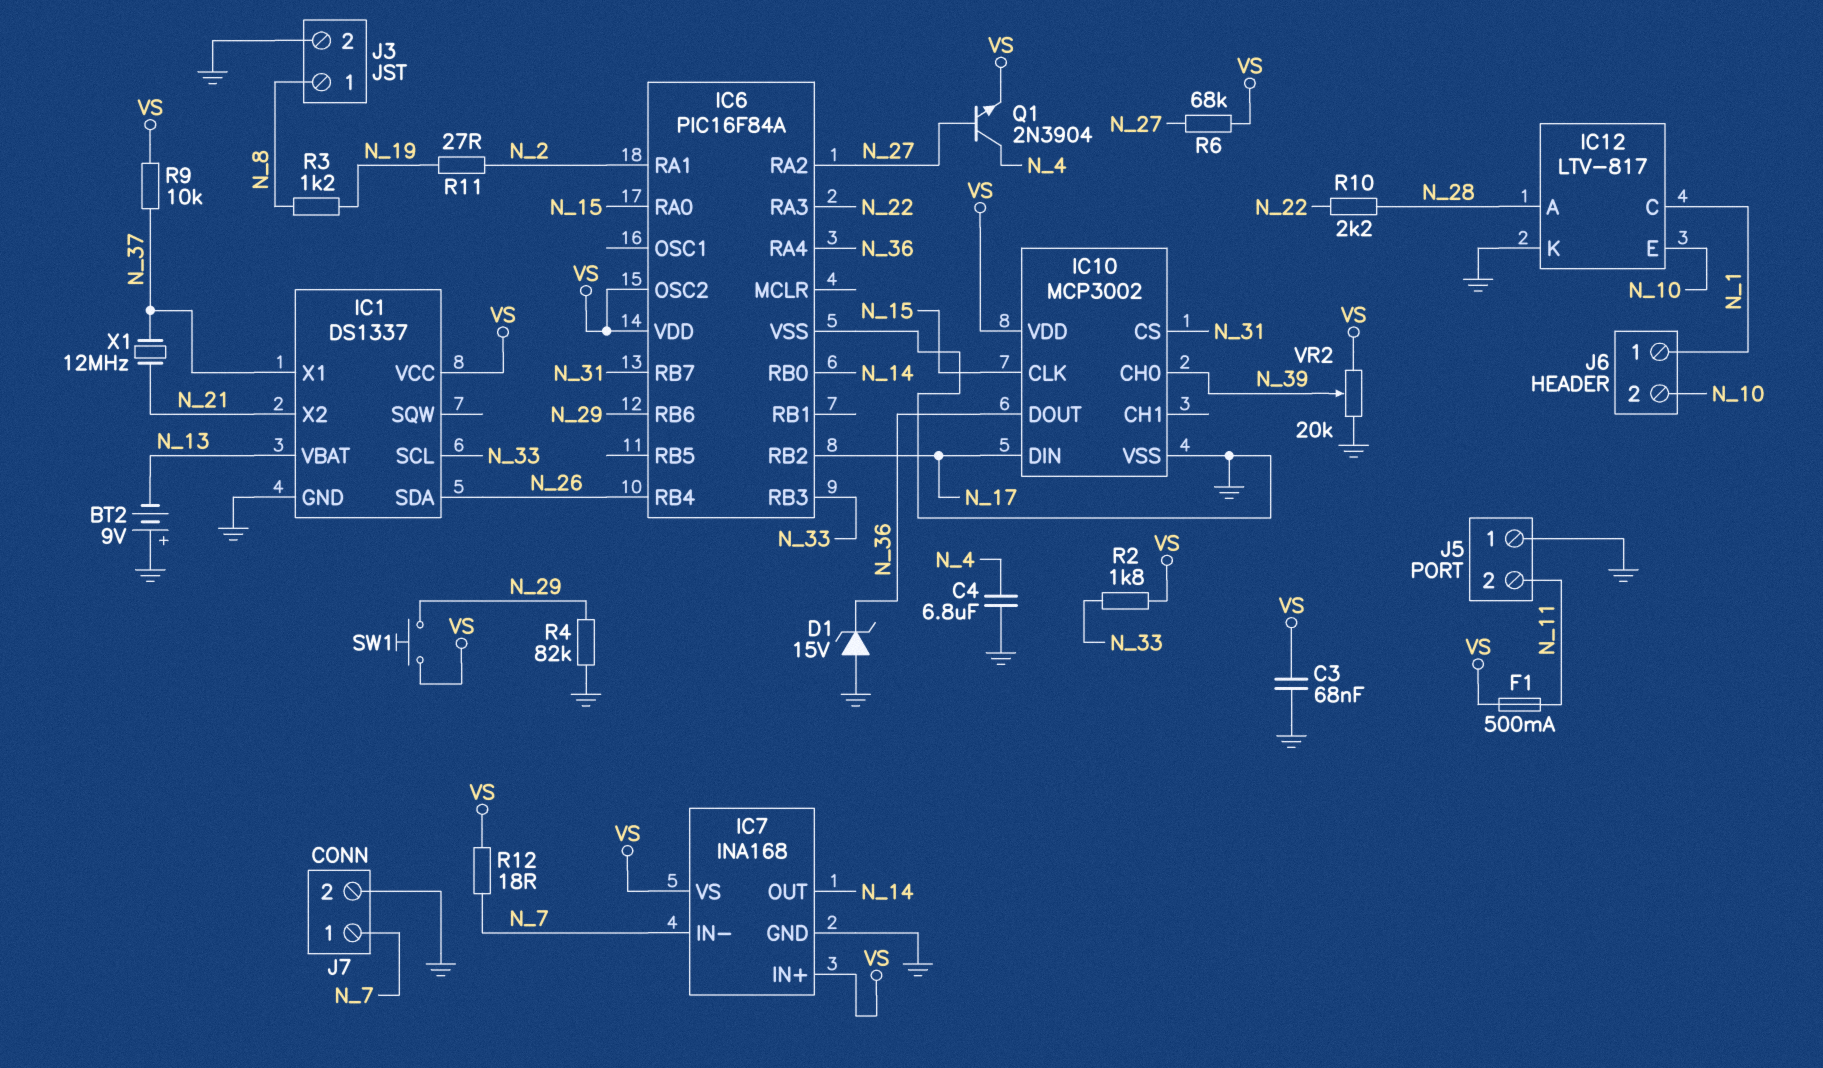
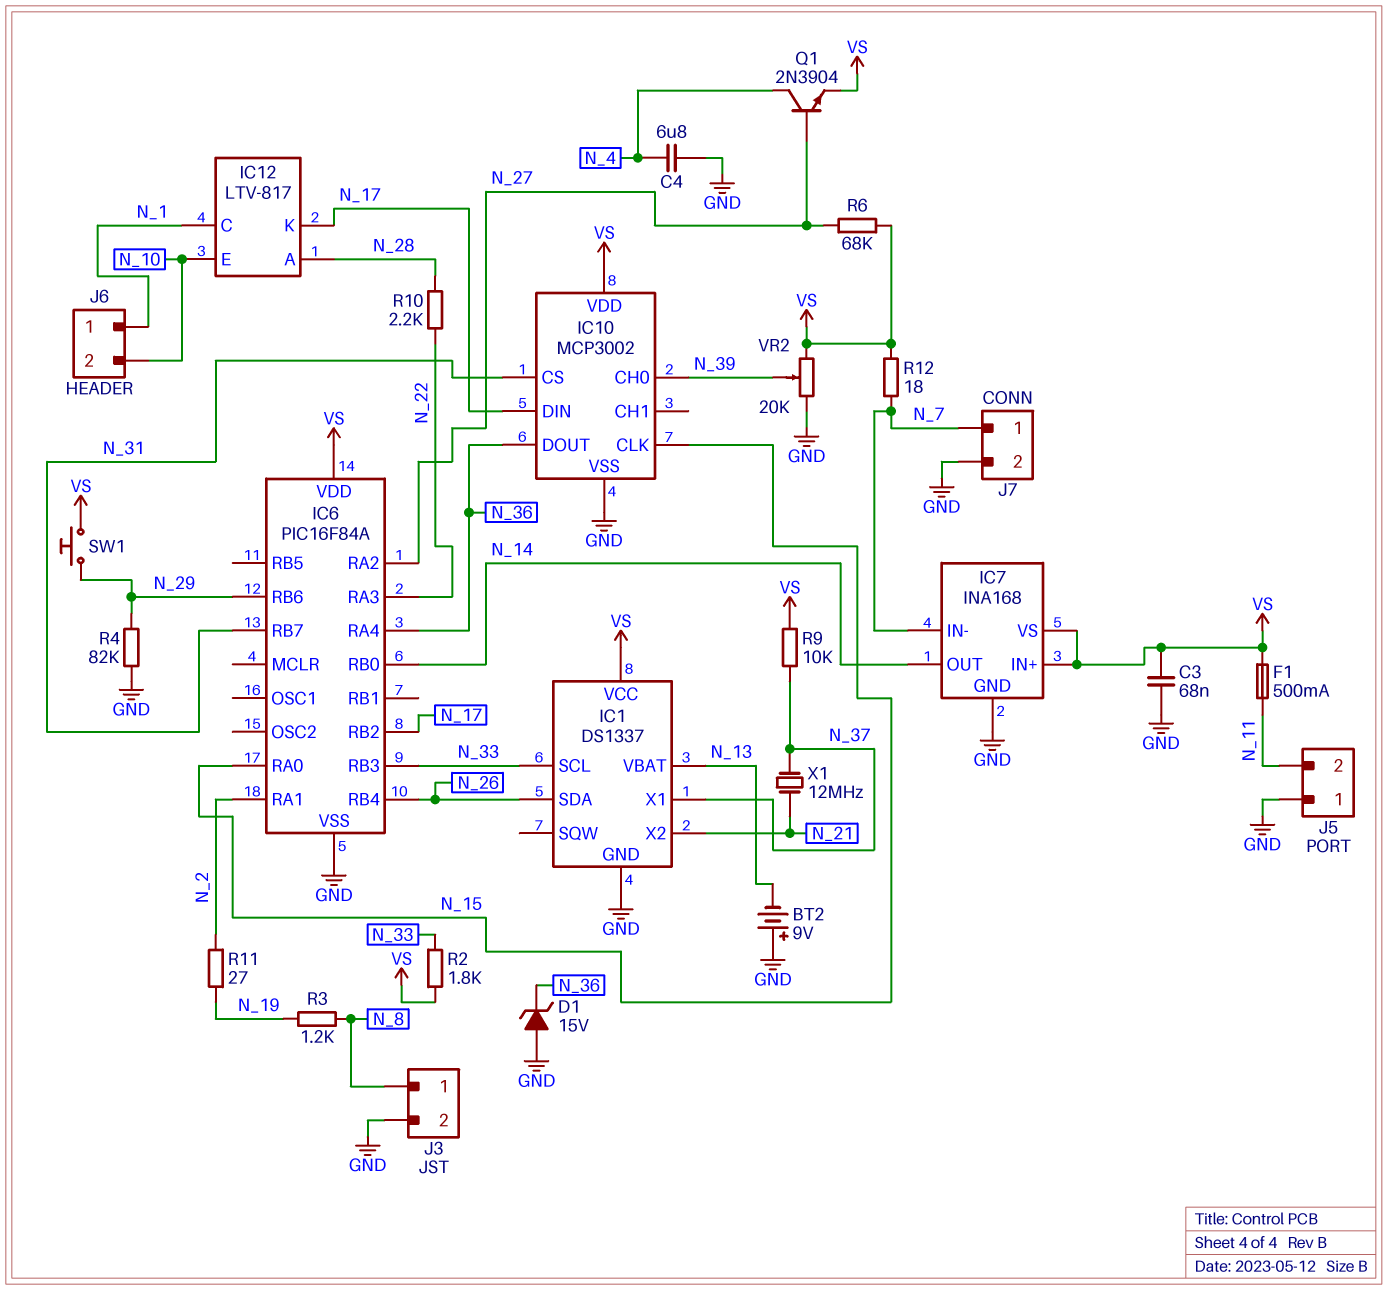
IC6 pin OSC2: VS -> none
IC12 pin K: GND -> N_17

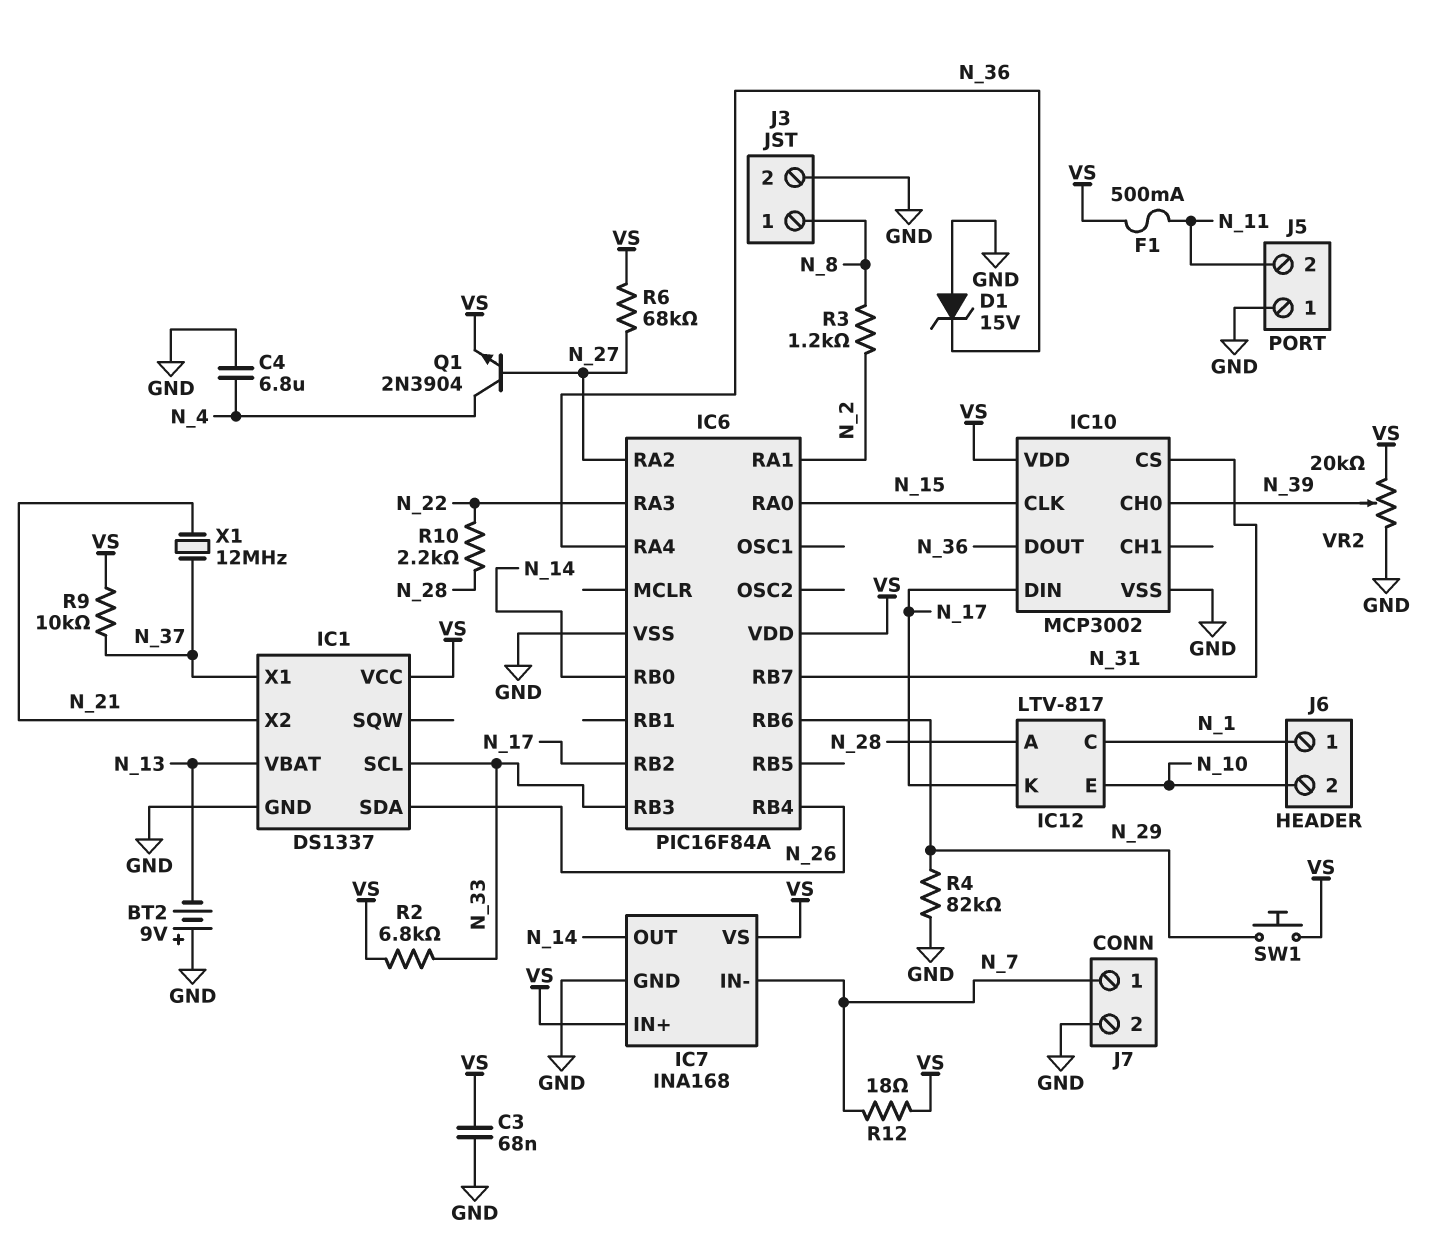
R2: 1.8k (N_33, VS) -> 6.8k (N_33, VS)
R3: 1.2k (N_8, N_19) -> 1.2k (N_2, N_8)
R11: 27 (N_2, N_19) -> none

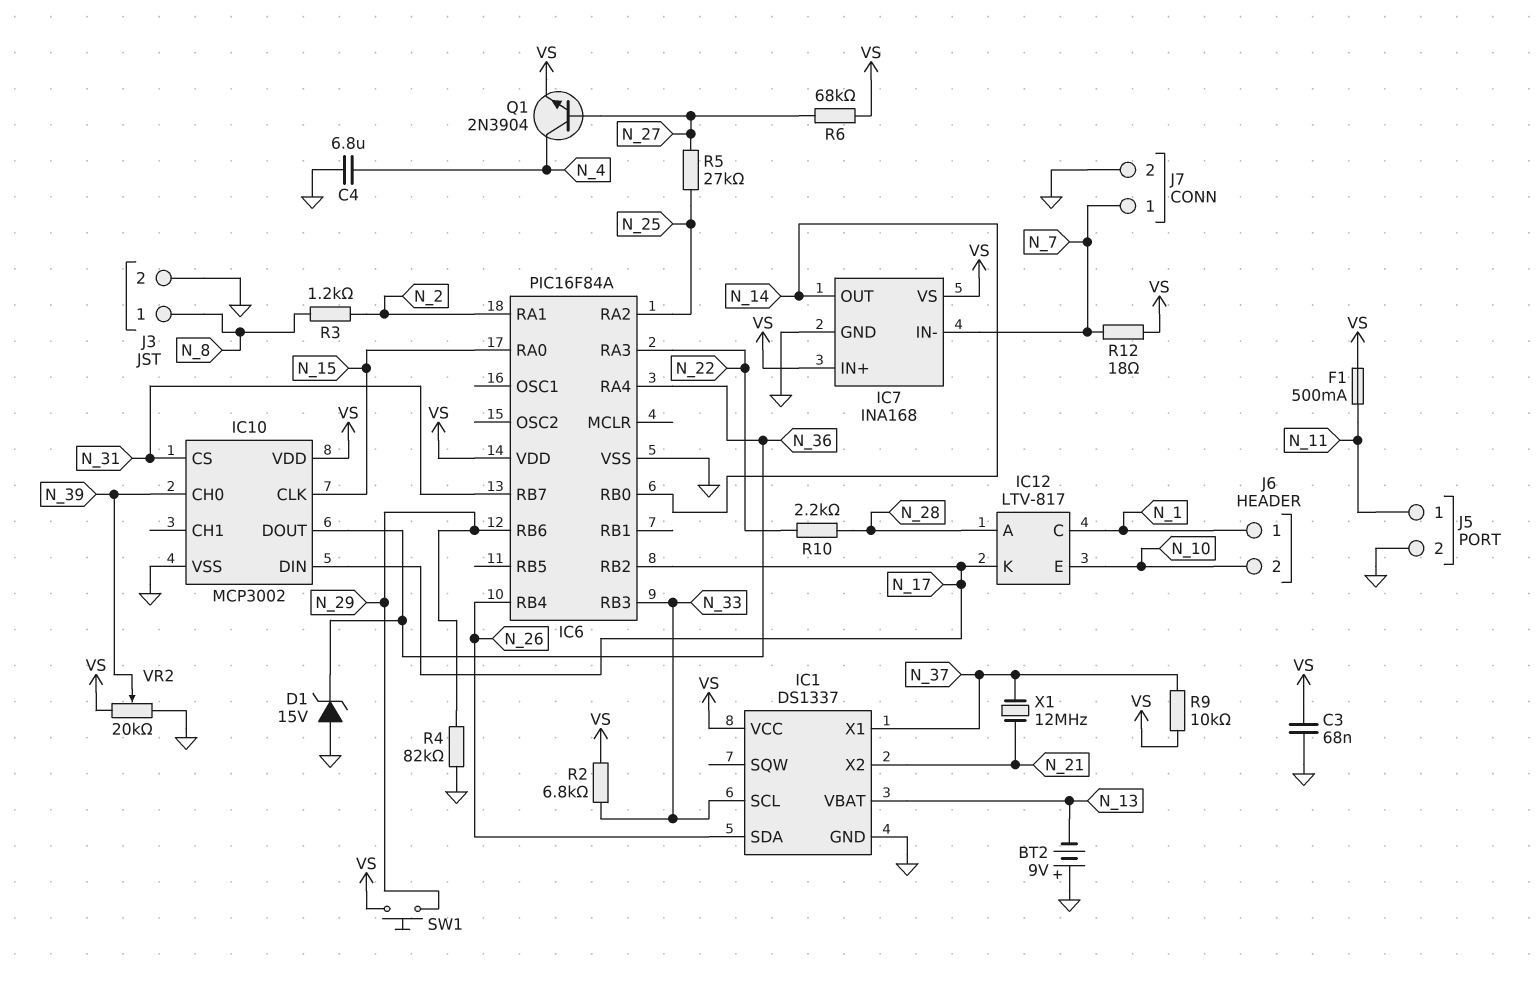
IC6 pin RA2: N_27 -> N_25
J5 pin 1: GND -> N_11
J5 pin 2: N_11 -> GND
R5: none -> 27k (N_25, N_27)

